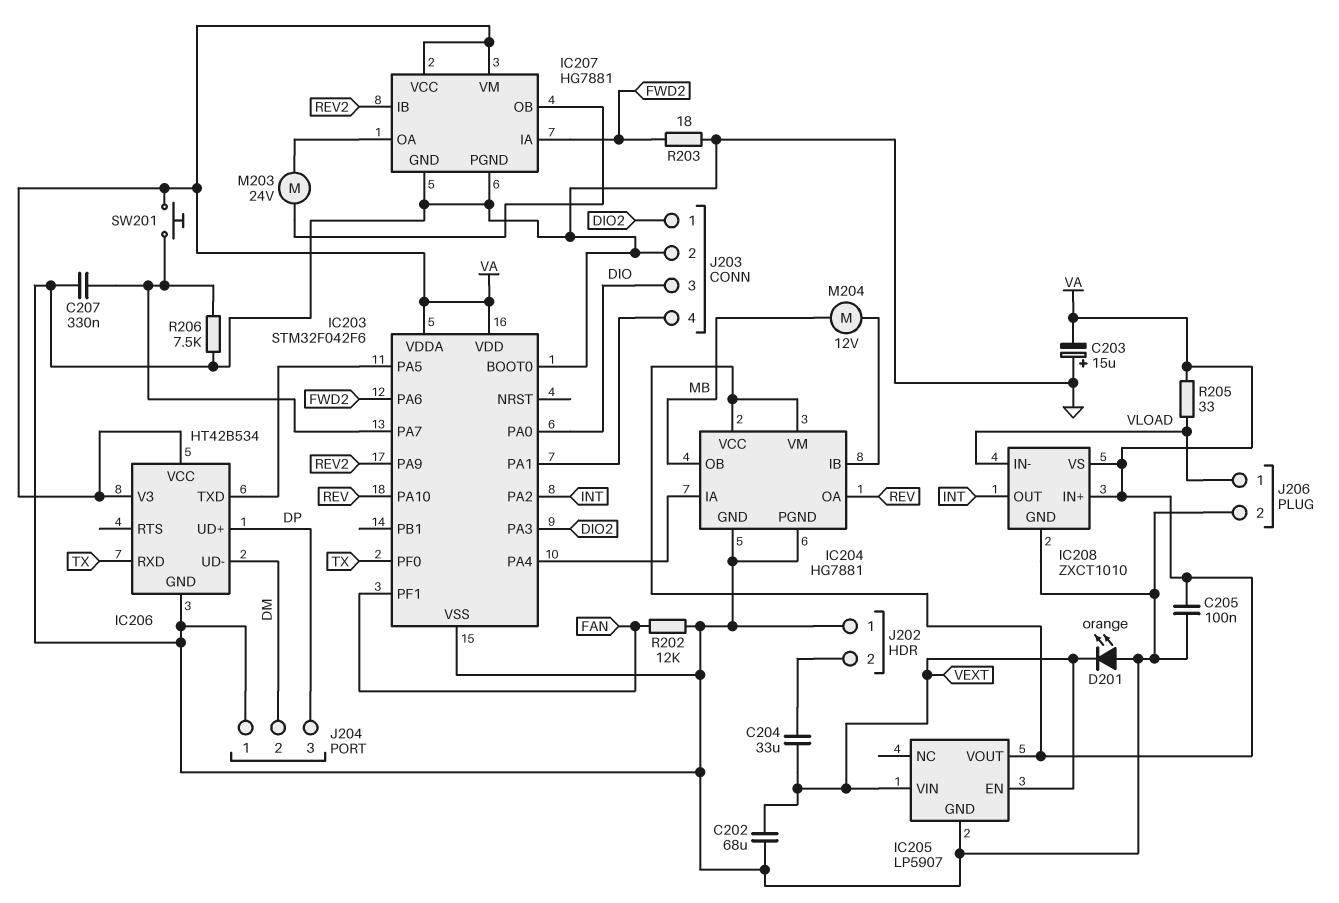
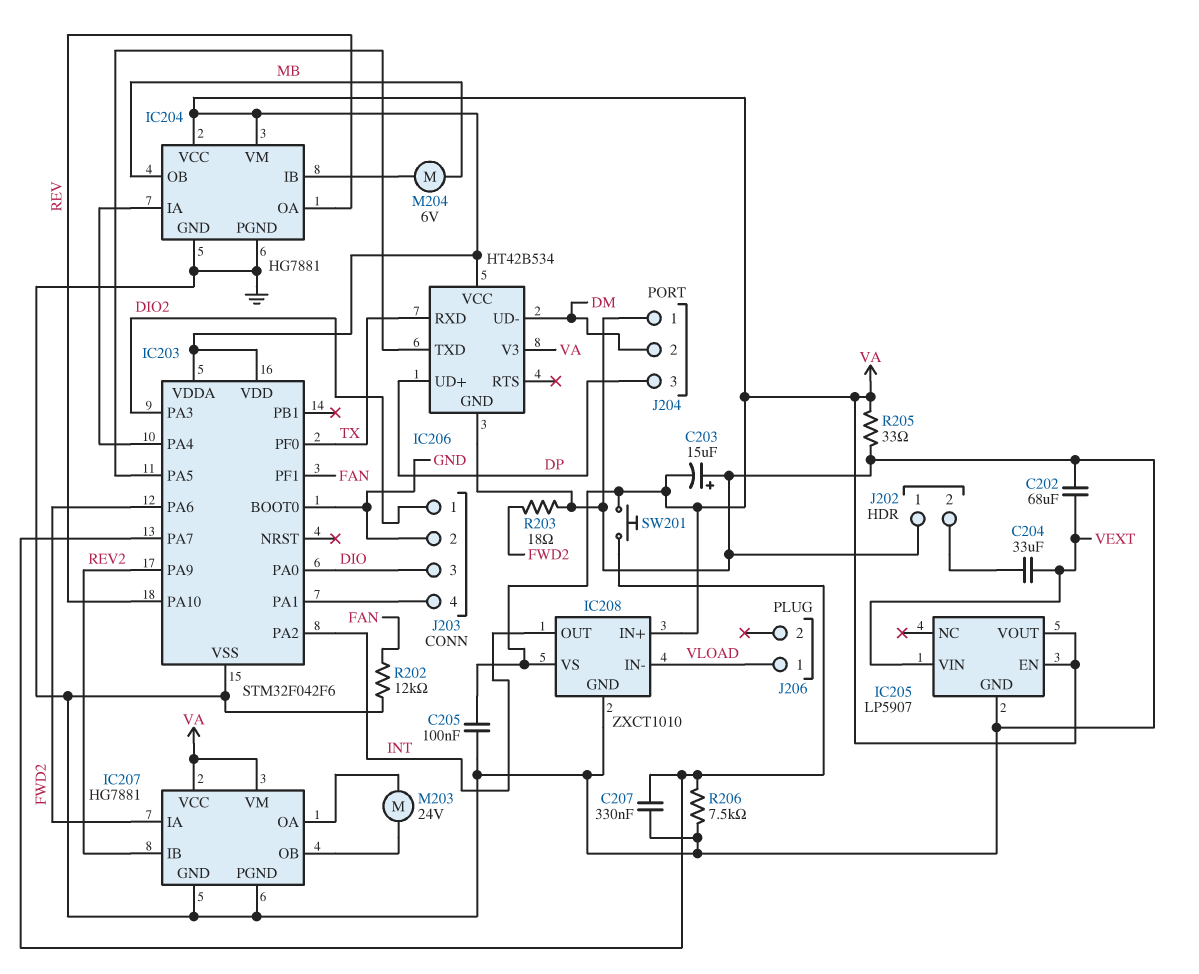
D201: LED orange (A GND, K VEXT) -> none
IC205 pin EN: VEXT -> VA
J206 pin 2: GND -> none
M204: motor 12V (IC204/IB, MB) -> motor 6V (IC204/IB, MB)
R205: 33 (VA, VLOAD) -> 33 (GND, VA)

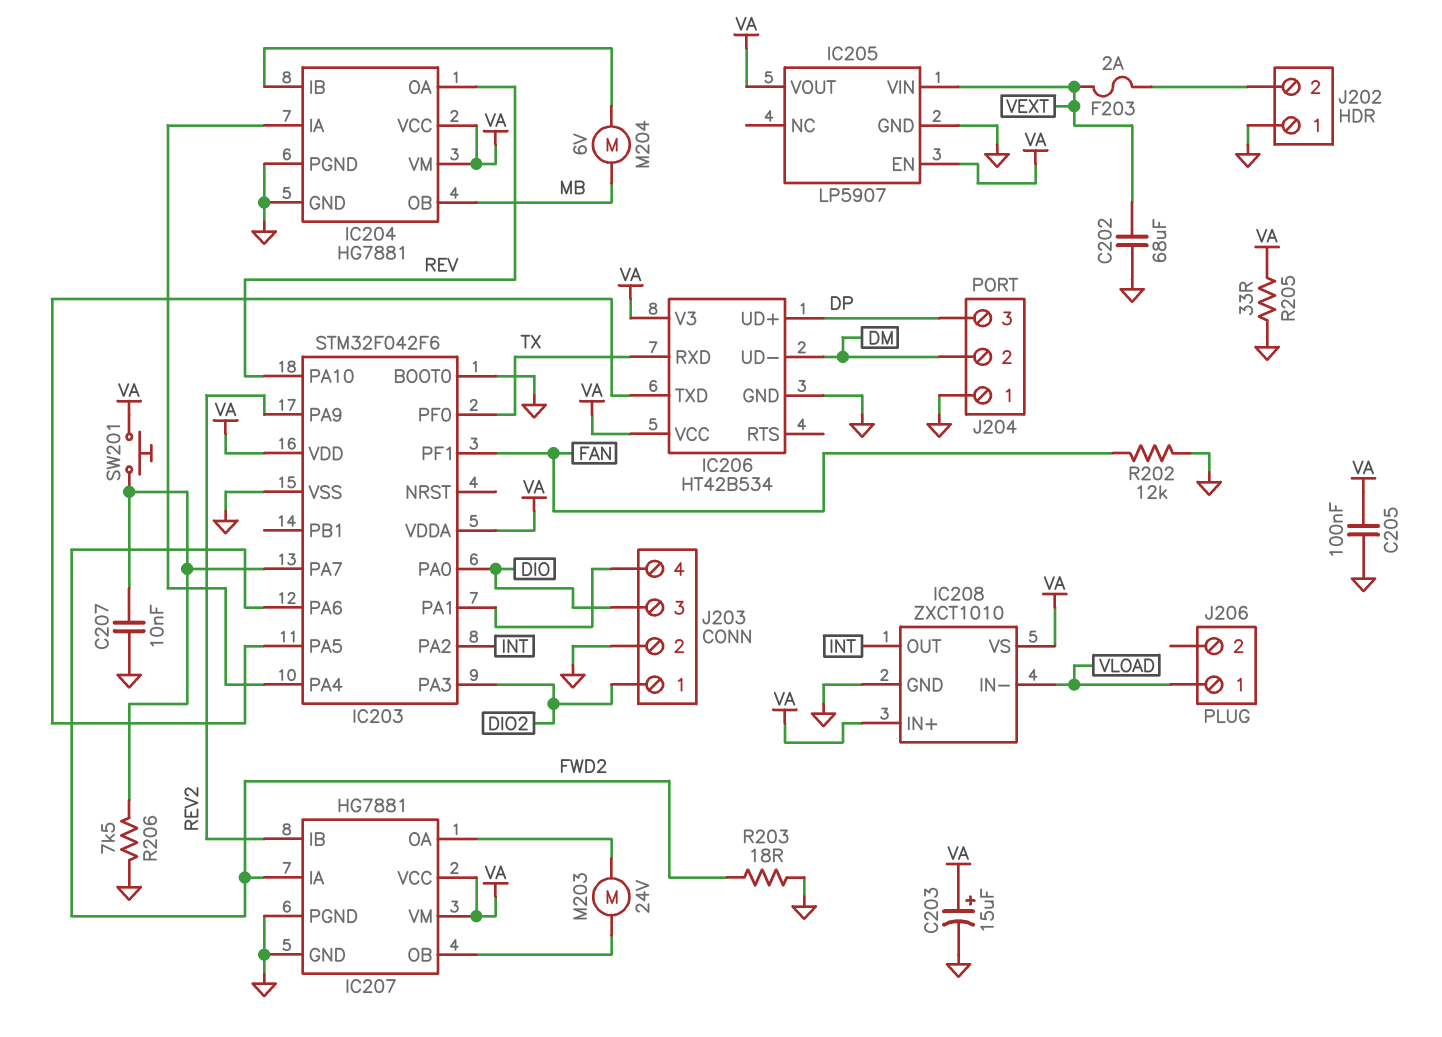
C203: 15uF (plus GND, minus VA) -> 15uF (plus VA, minus GND)
C204: 33uF (J202/2, VEXT) -> none
C207: 330nF (GND, IC203/PA7) -> 10nF (GND, IC203/PA7)
F203: none -> 2A (J202/2, VEXT)

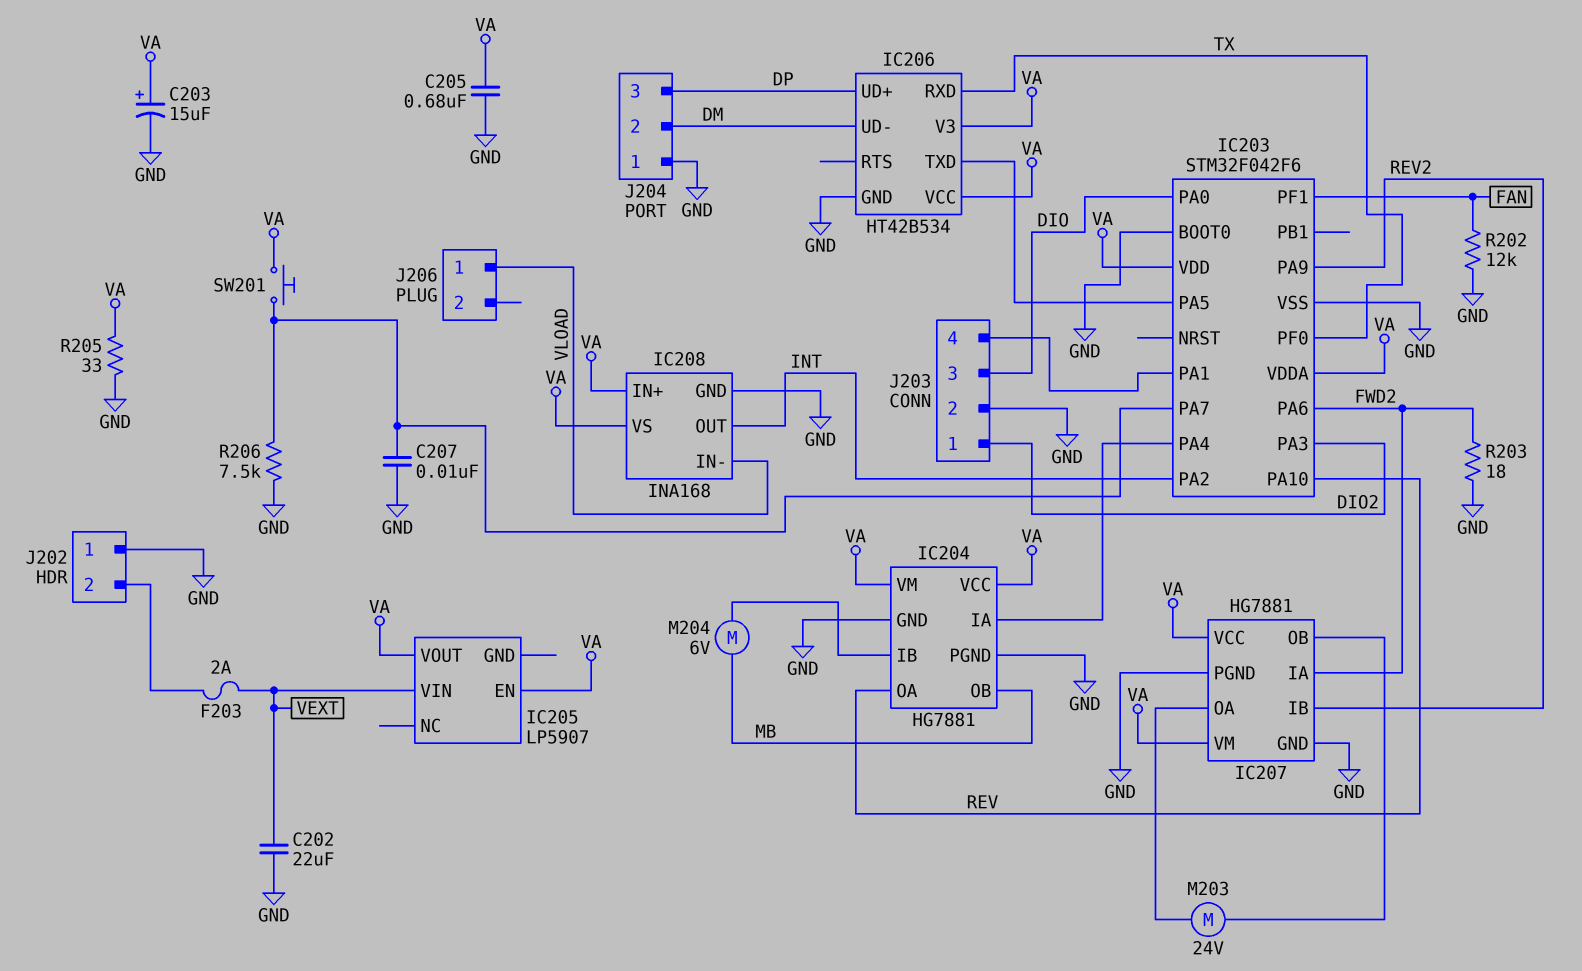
C202: 68uF (GND, VEXT) -> 22uF (GND, VEXT)
C205: 100nF (GND, VA) -> 680nF (GND, VA)
IC205 pin GND: GND -> none
IC208: ZXCT1010 -> INA168

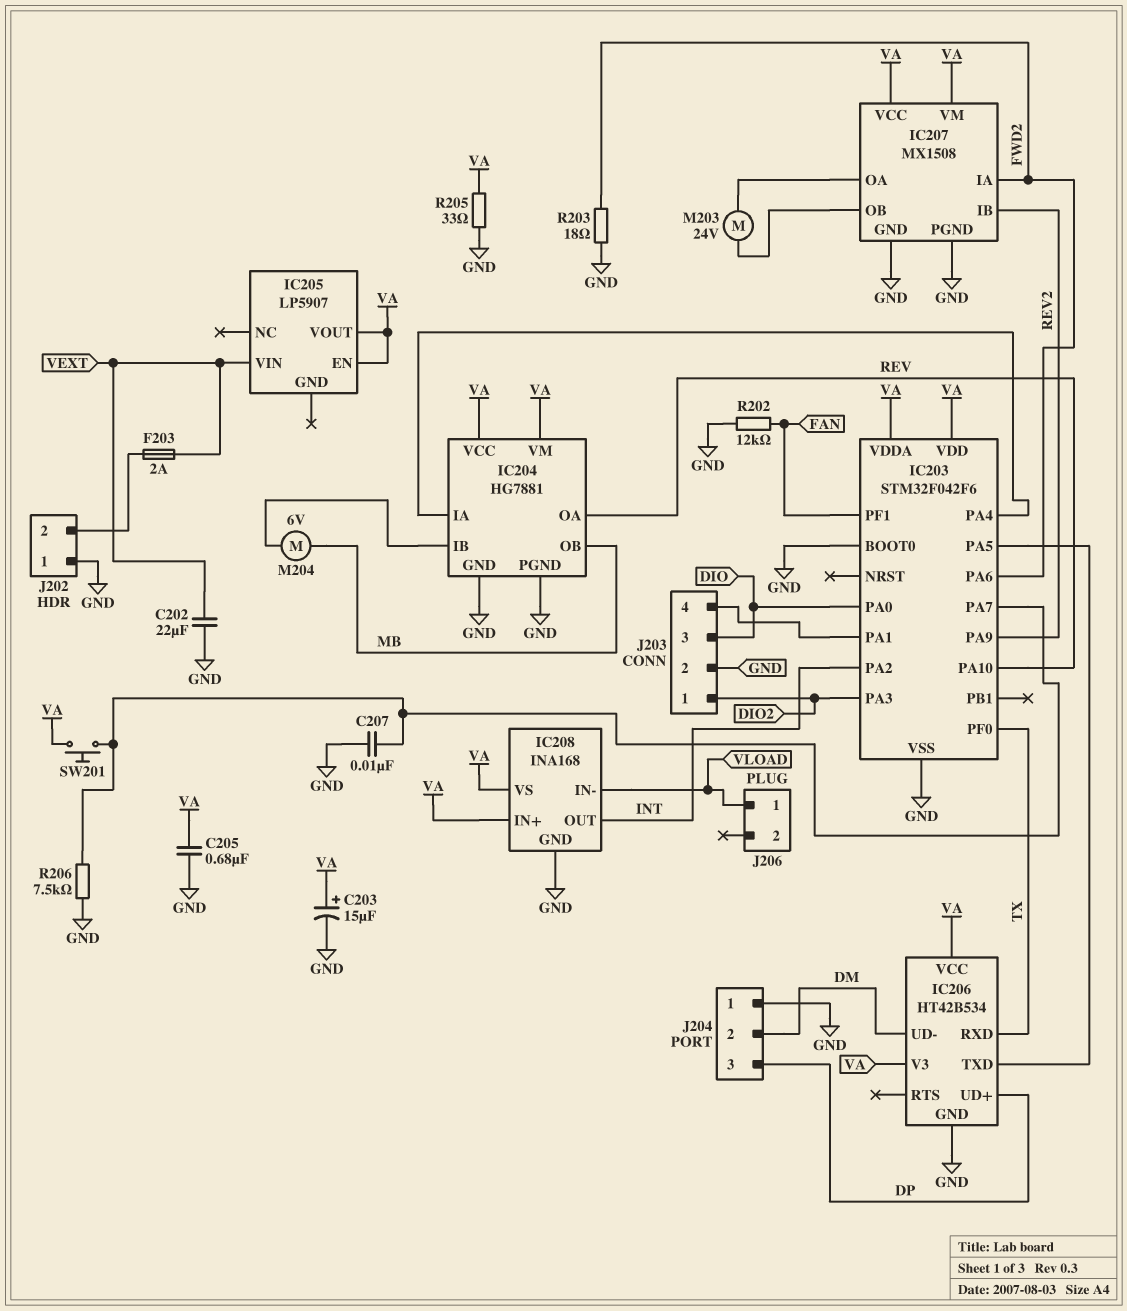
IC207: HG7881 -> MX1508

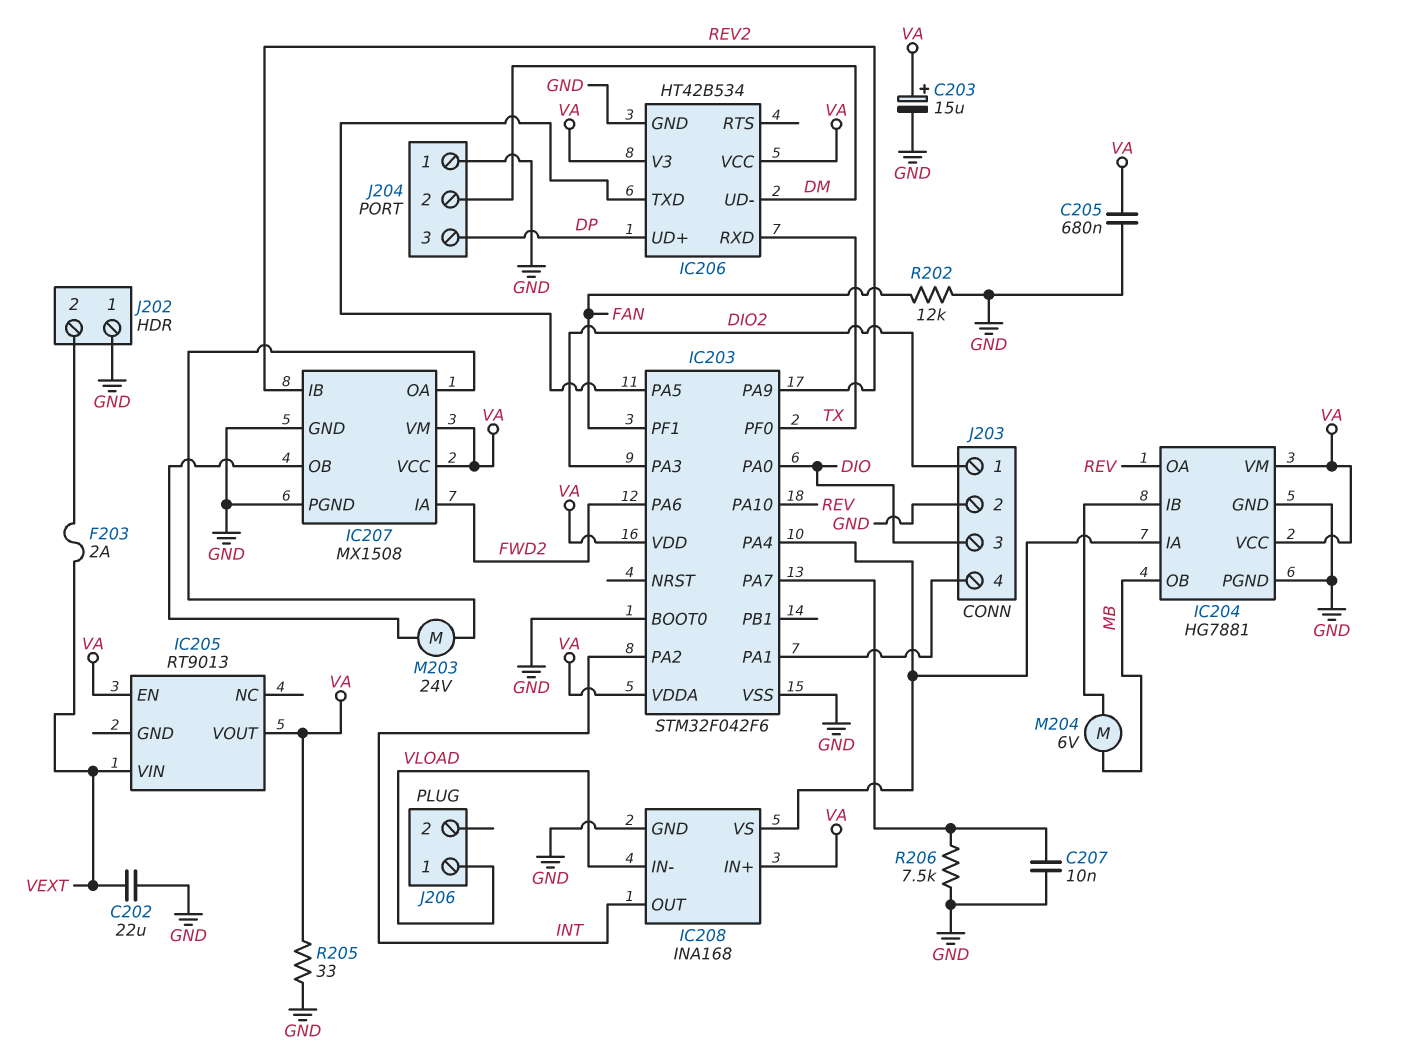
IC205: LP5907 -> RT9013
IC208 pin VS: VA -> IC203/PA4
R203: 18 (FWD2, GND) -> none
SW201: button (IC203/PA7, VA) -> none

